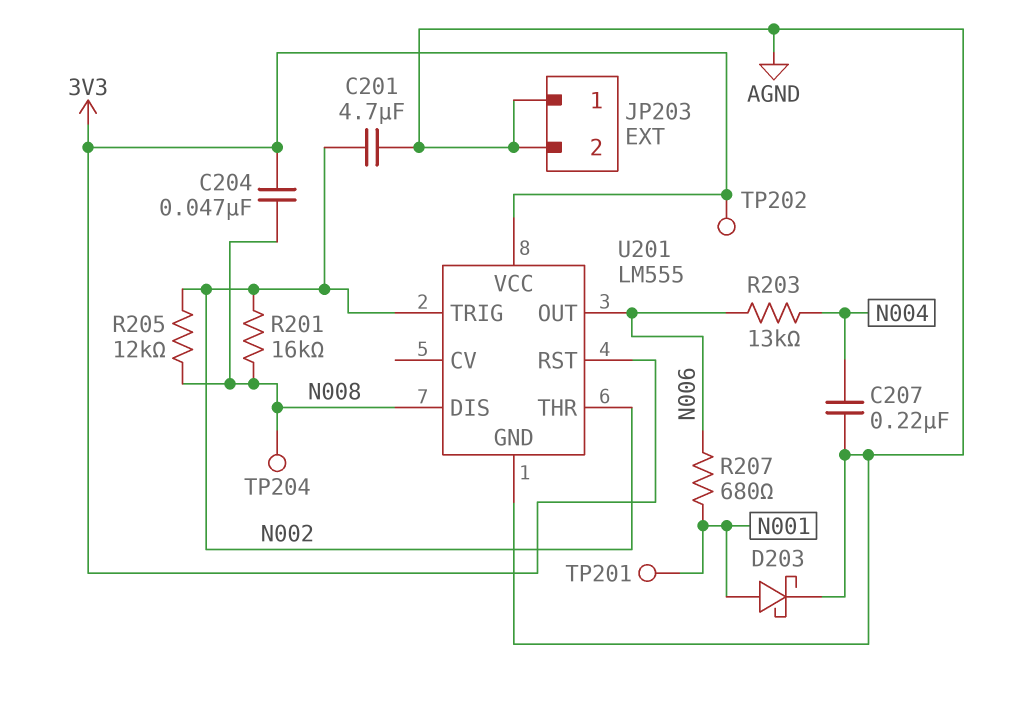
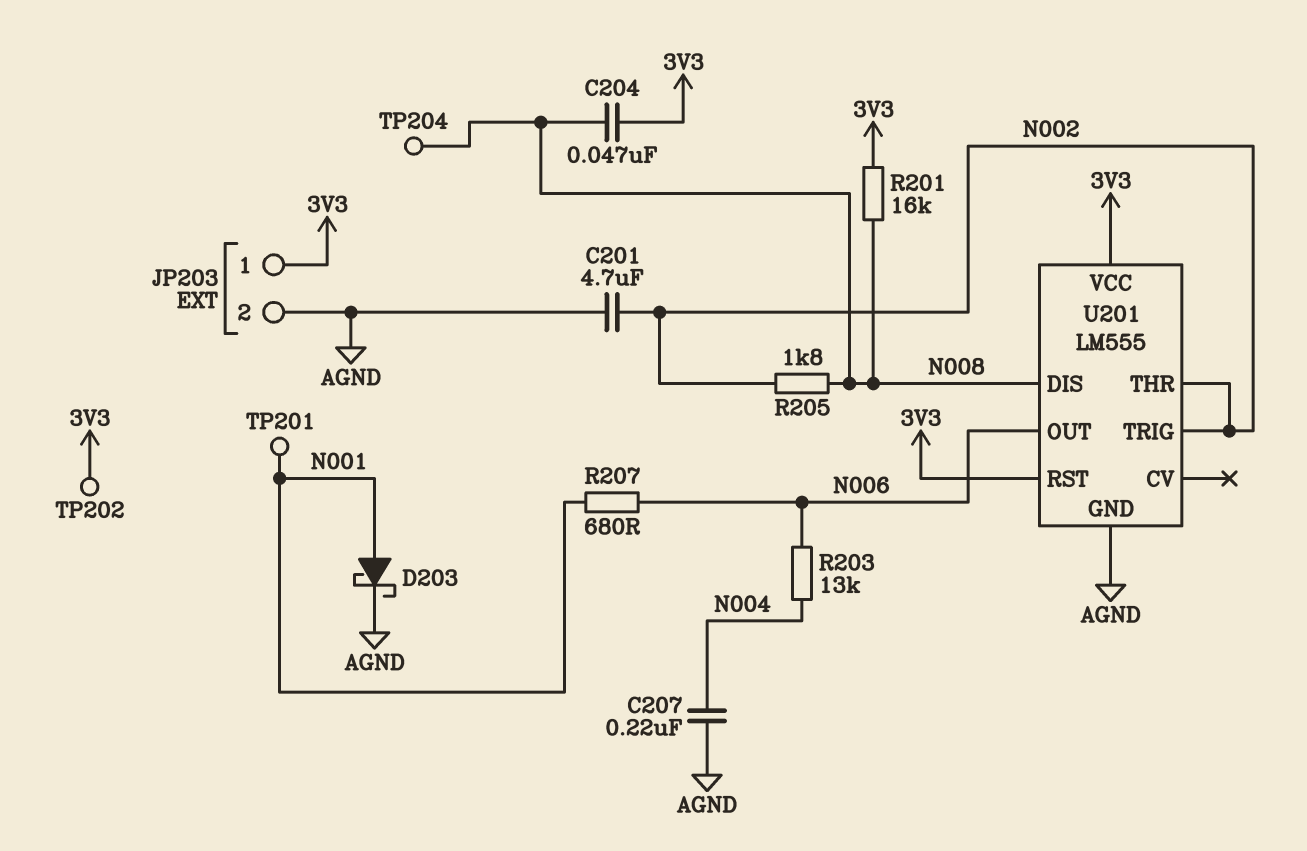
JP203 pin 1: AGND -> 3V3
R201: 16k (N002, N008) -> 16k (3V3, N008)
R205: 12k (N002, N008) -> 1.8k (N002, N008)

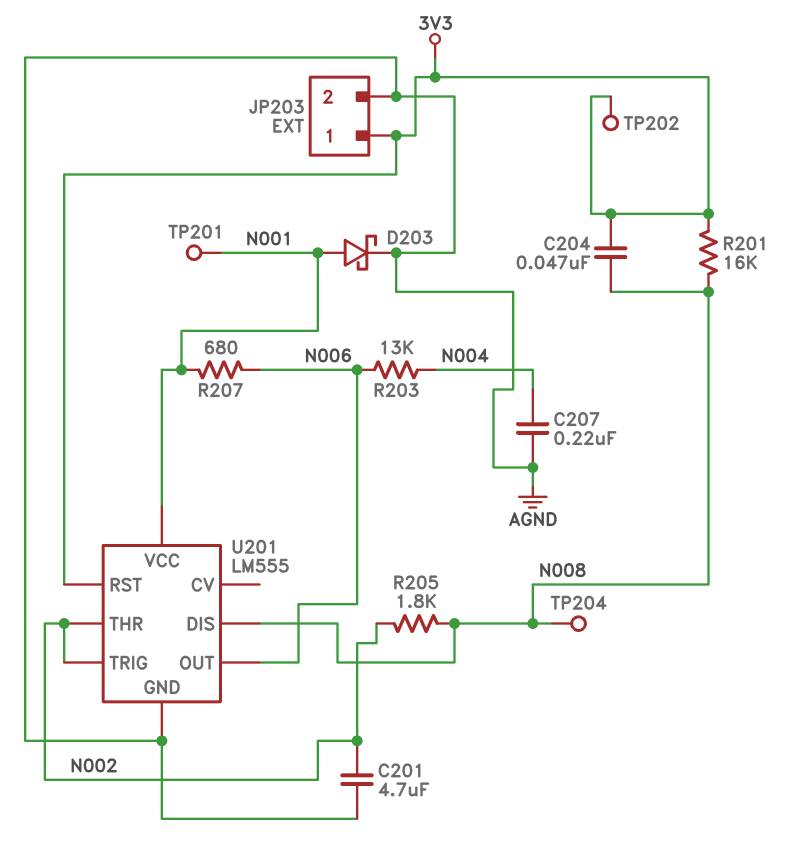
U201 pin VCC: 3V3 -> N001

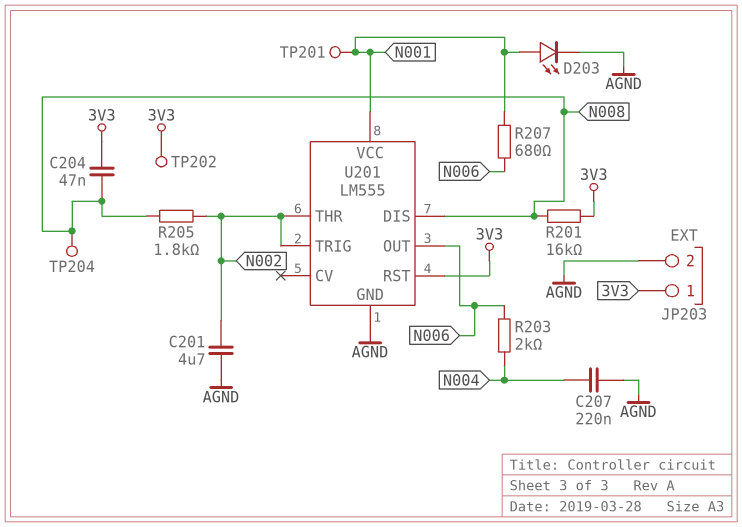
D203: schottky (A N001, K AGND) -> LED (A N001, K AGND)
R203: 13k (N004, N006) -> 2k (N004, N006)

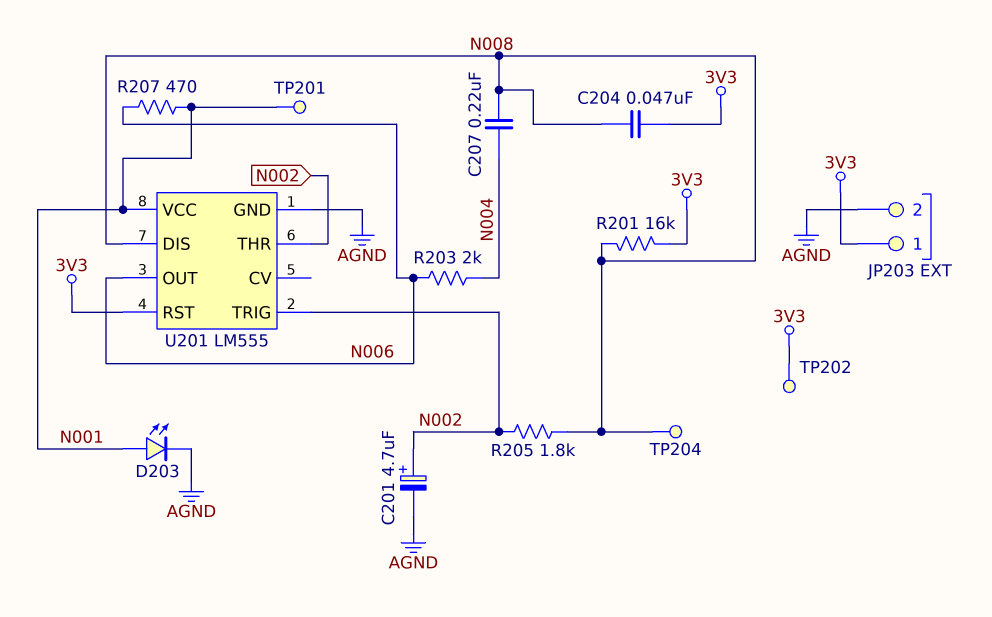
C201: 4.7uF (AGND, N002) -> 4.7uF (plus N002, minus AGND)
C207: 220nF (AGND, N004) -> 220nF (N004, N008)
R207: 680 (N001, N006) -> 470 (N001, N006)

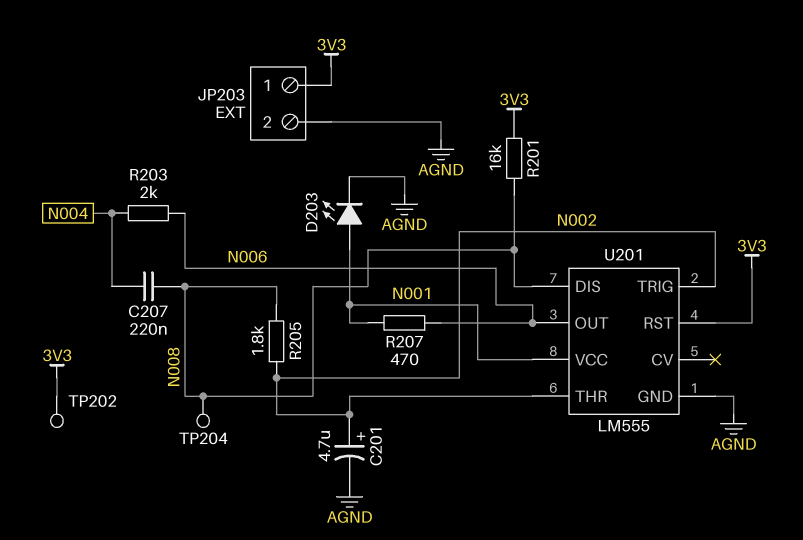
C204: 47nF (3V3, N008) -> none
TP201: test point (N001) -> none

